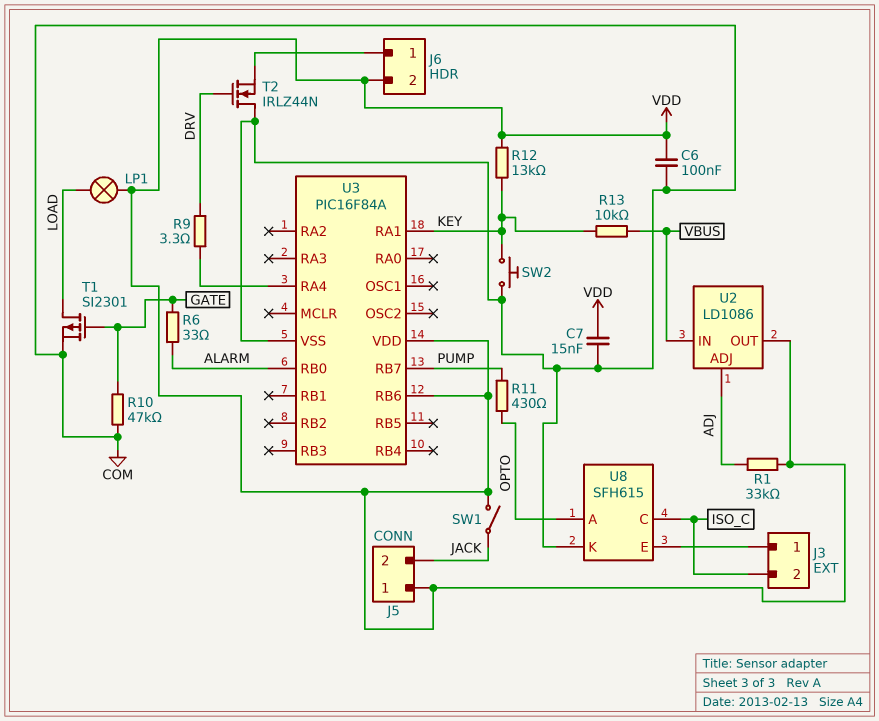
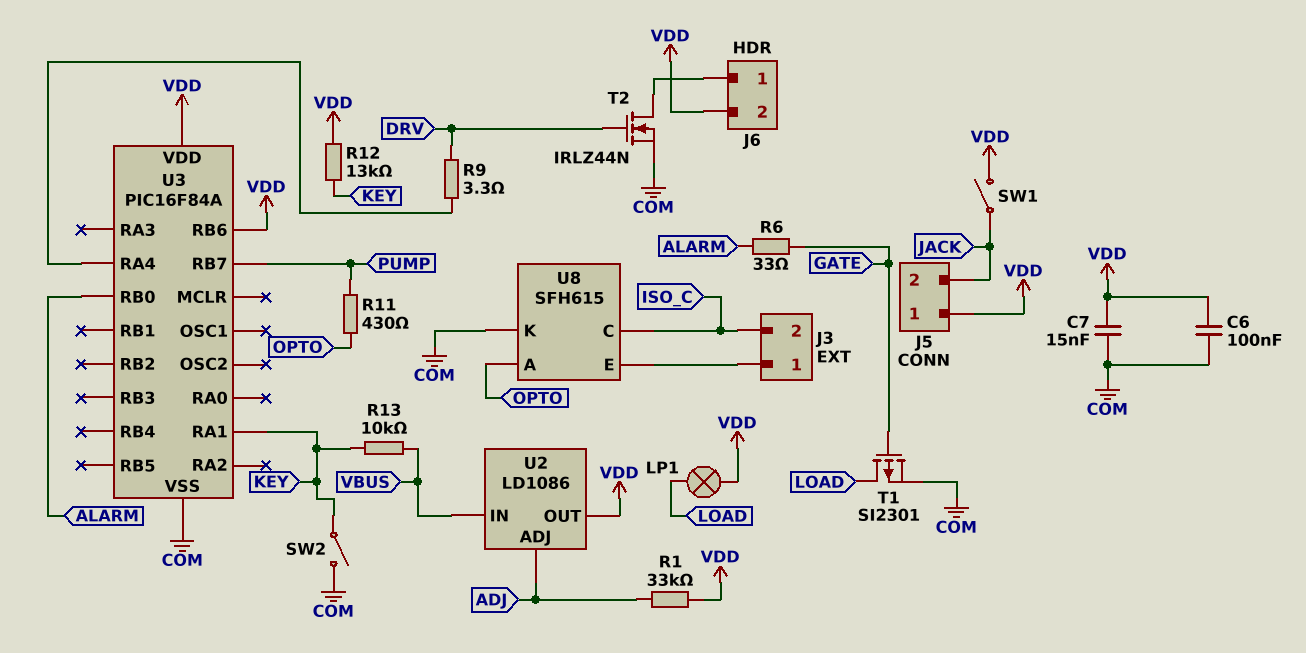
R10: 47k (COM, GATE) -> none
SW2: button (COM, KEY) -> switch (COM, KEY)
T2: NMOS IRLZ44N (G DRV, D COM, S J6/1) -> NMOS IRLZ44N (G DRV, D J6/1, S COM)

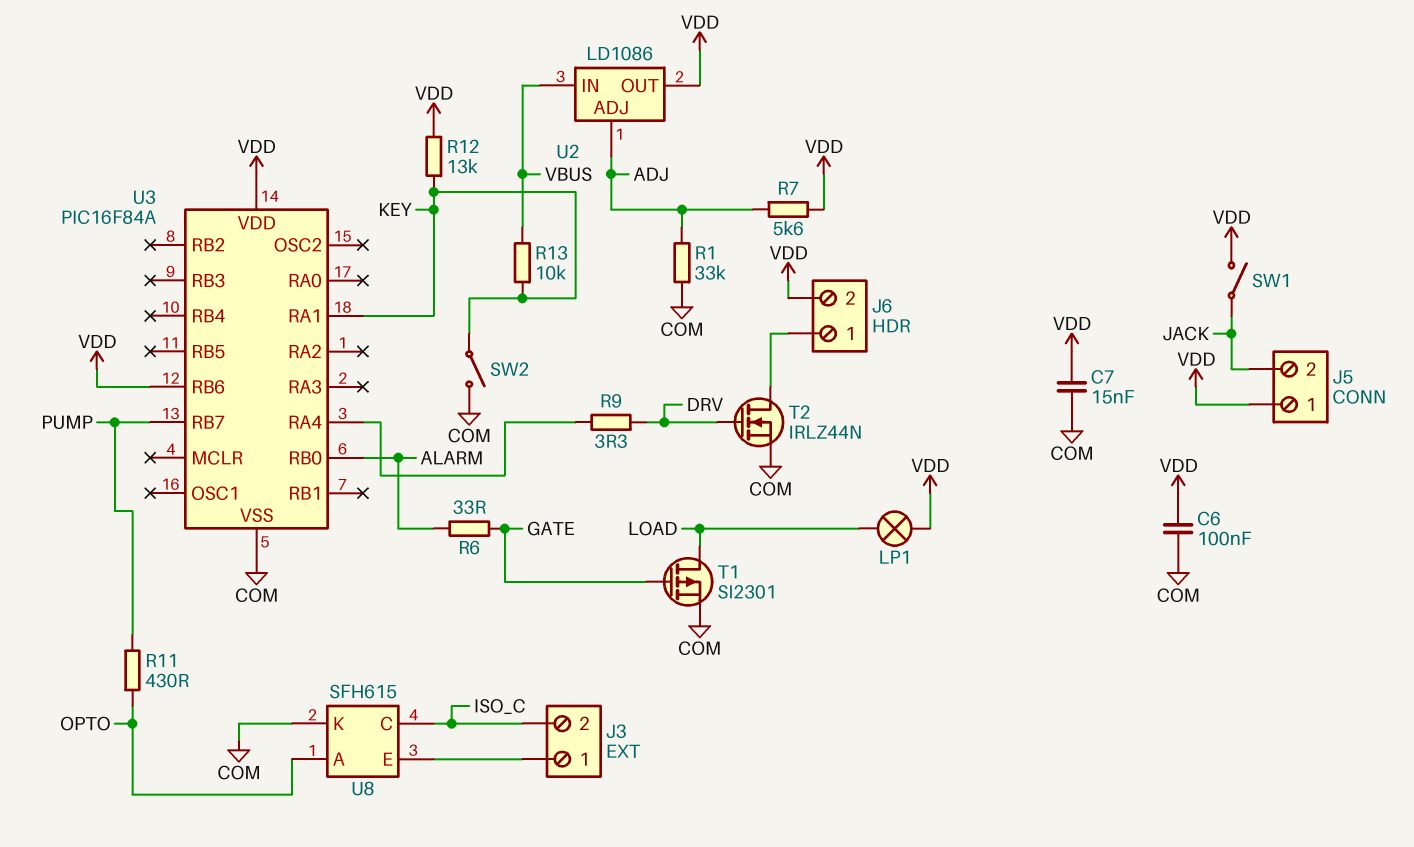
R1: 33k (ADJ, VDD) -> 33k (ADJ, COM)
R7: none -> 5.6k (ADJ, VDD)

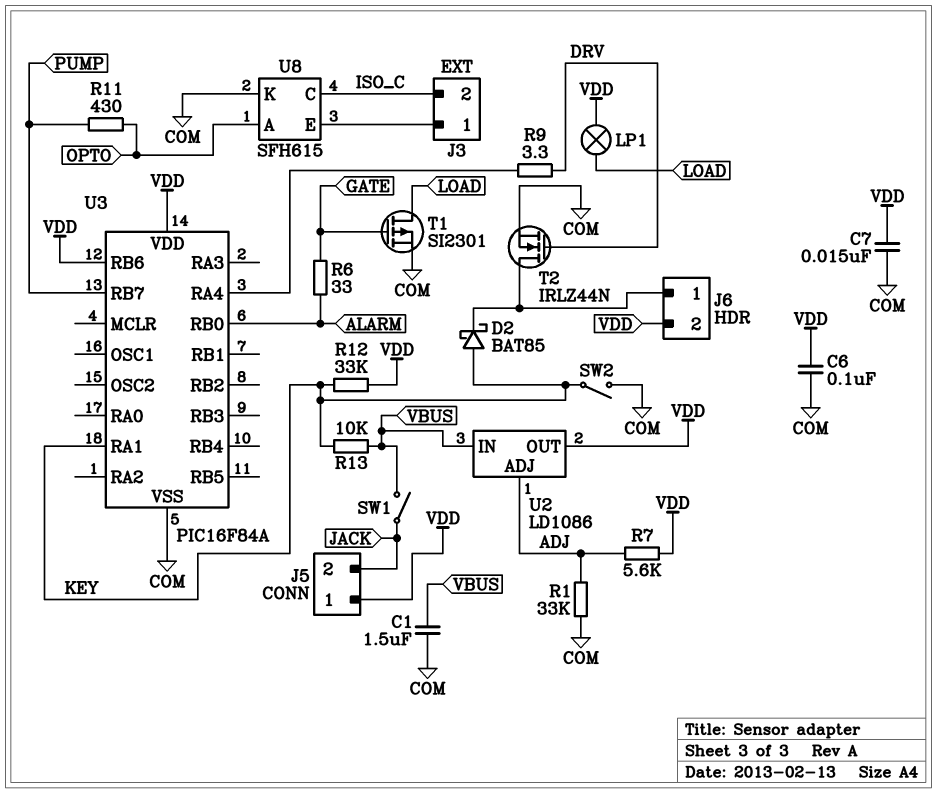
C1: none -> 1.5uF (COM, VBUS)
D2: none -> schottky BAT85 (A KEY, K J6/1)
R12: 13k (KEY, VDD) -> 33k (KEY, VDD)
SW1: switch (JACK, VDD) -> switch (JACK, VBUS)

